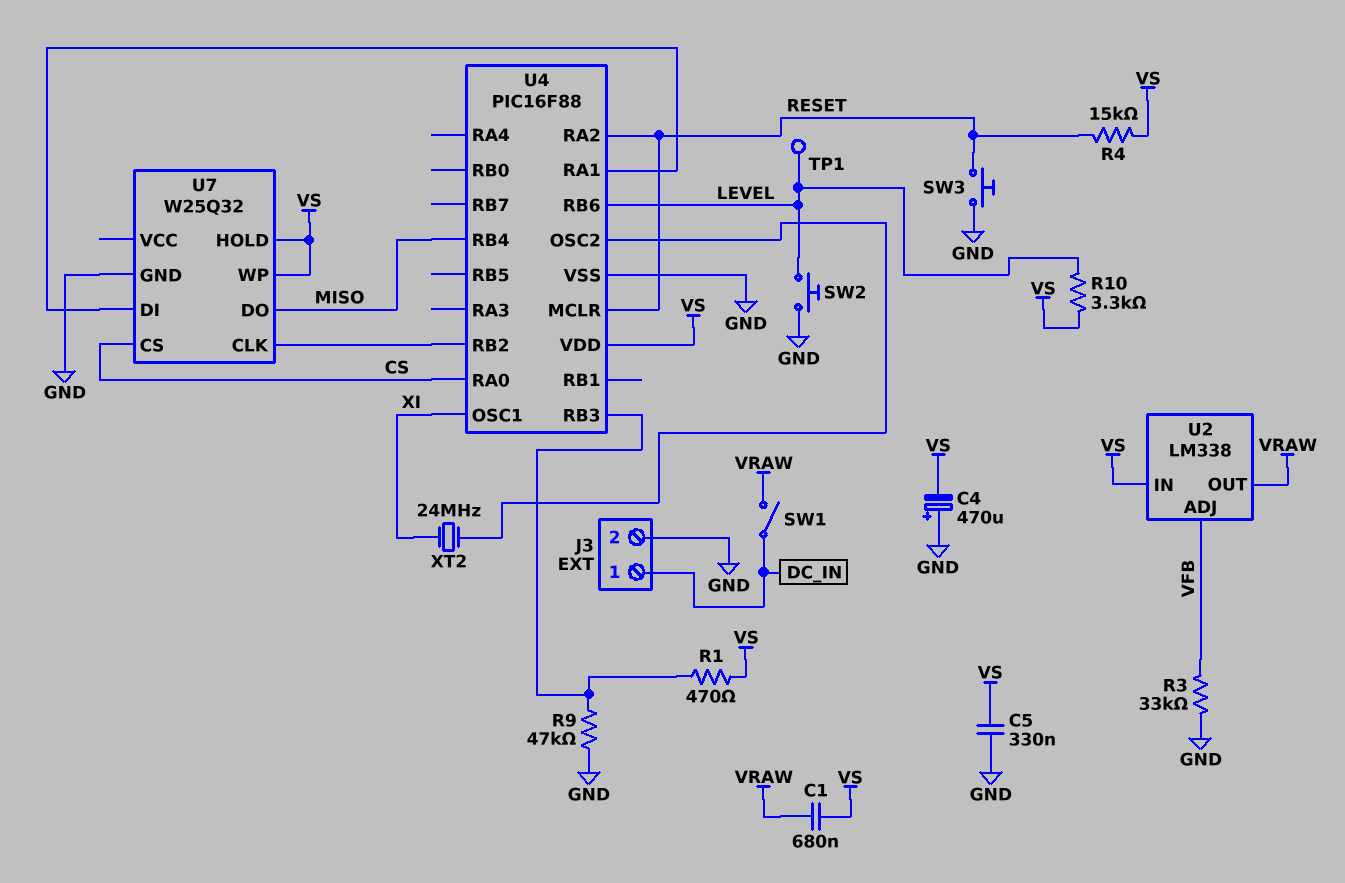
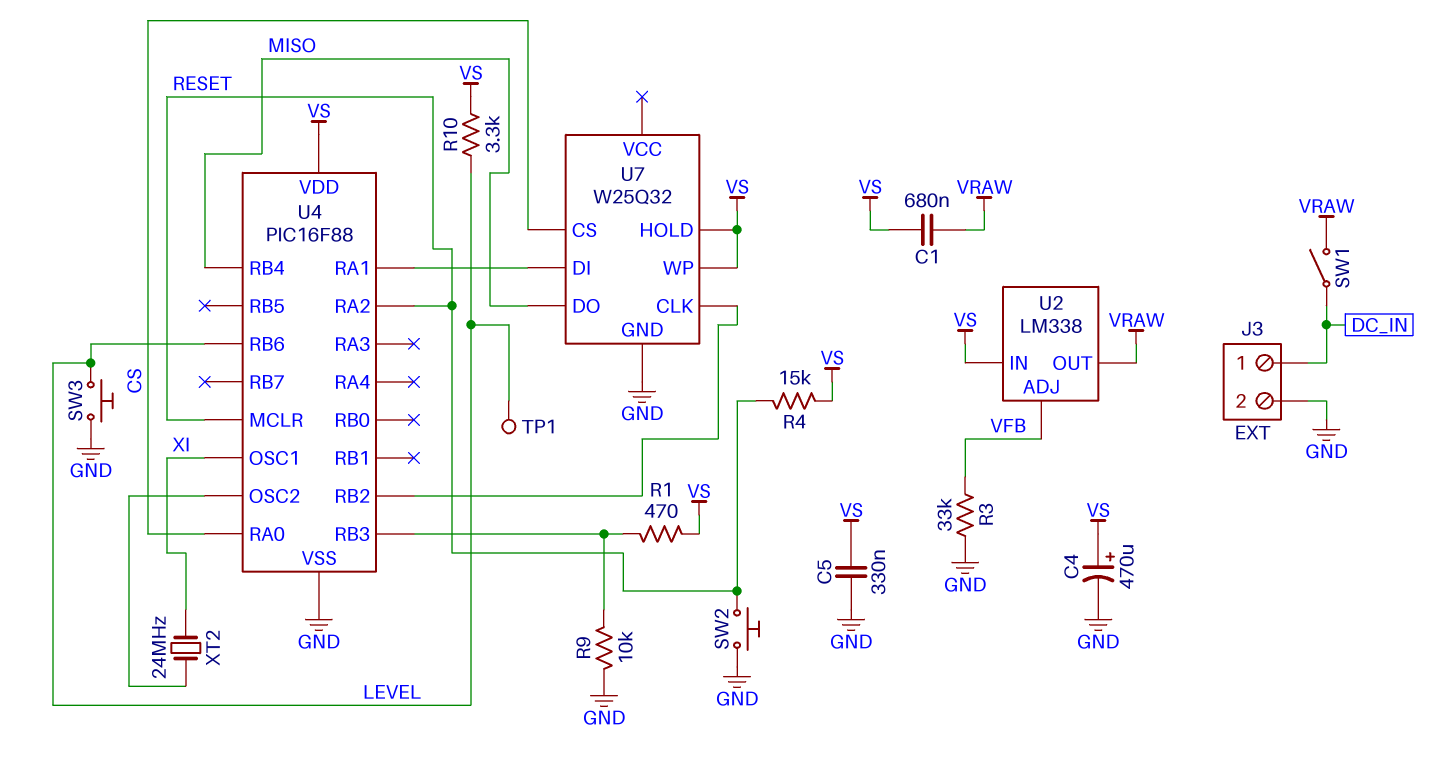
C4: 470uF (plus GND, minus VS) -> 470uF (plus VS, minus GND)
R9: 47k (GND, U4/RB3) -> 10k (GND, U4/RB3)
SW2: button (GND, LEVEL) -> button (GND, RESET)
SW3: button (GND, RESET) -> button (GND, LEVEL)

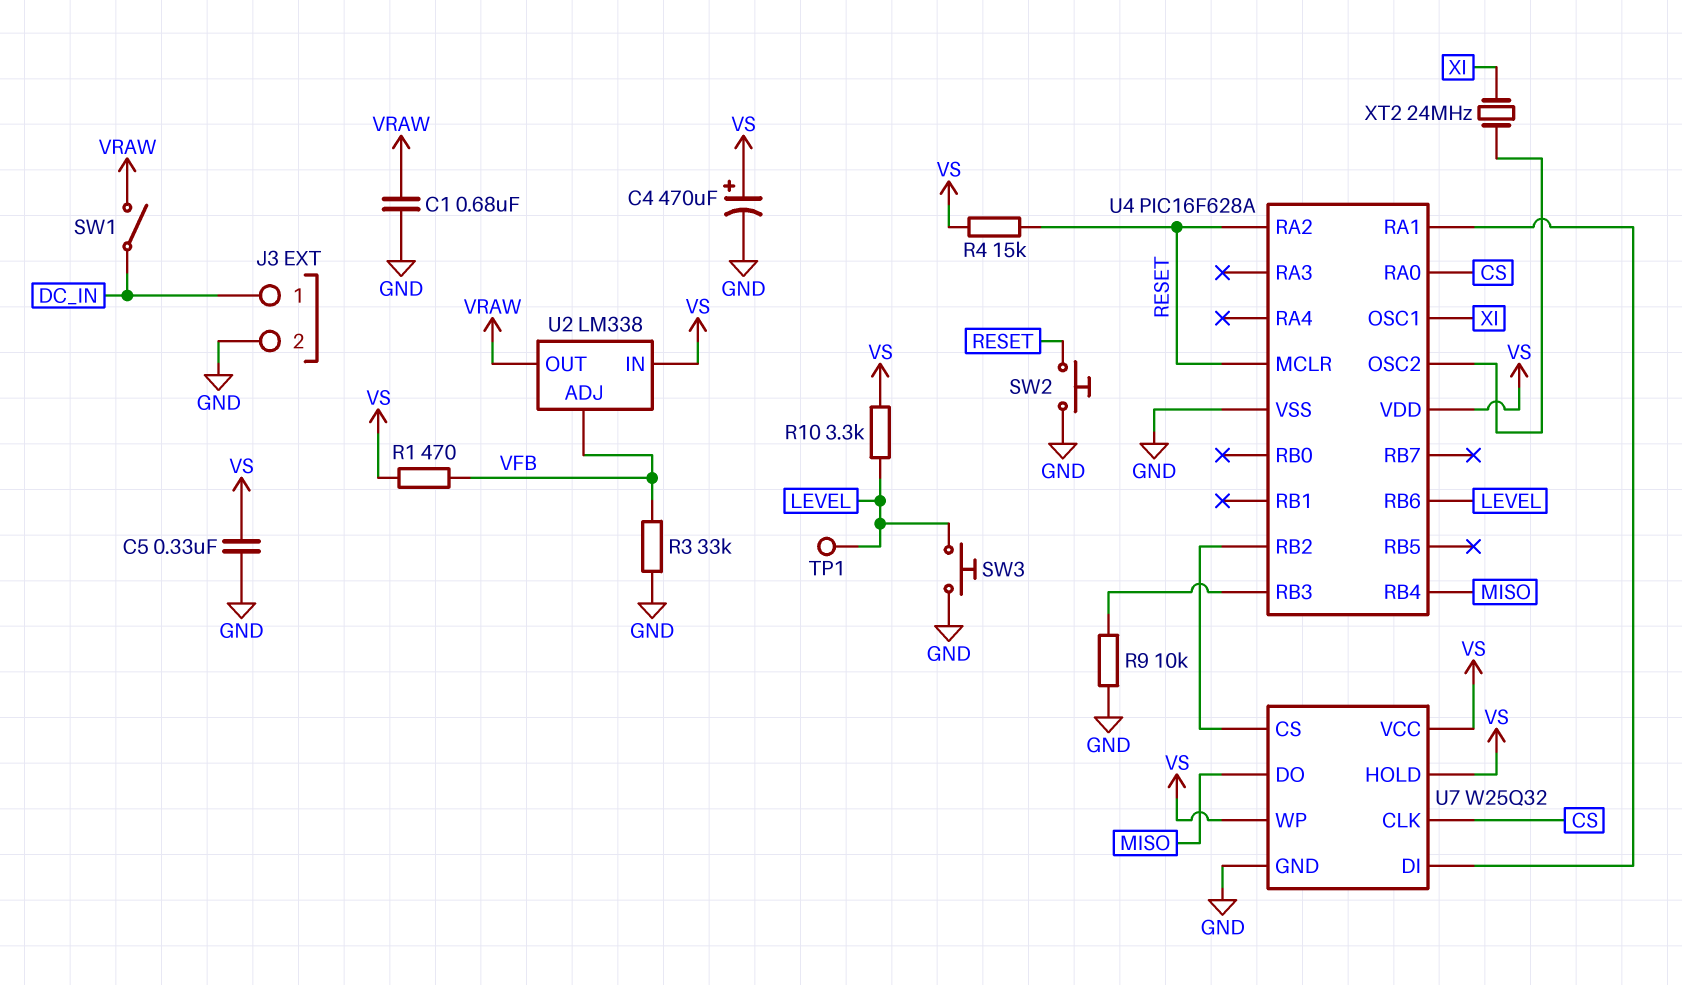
C1: 680nF (VRAW, VS) -> 680nF (GND, VRAW)
R1: 470 (U4/RB3, VS) -> 470 (VFB, VS)
U4: PIC16F88 -> PIC16F628A
U7 pin CLK: U4/RB2 -> CS
U7 pin CS: CS -> U4/RB2
U7 pin VCC: none -> VS

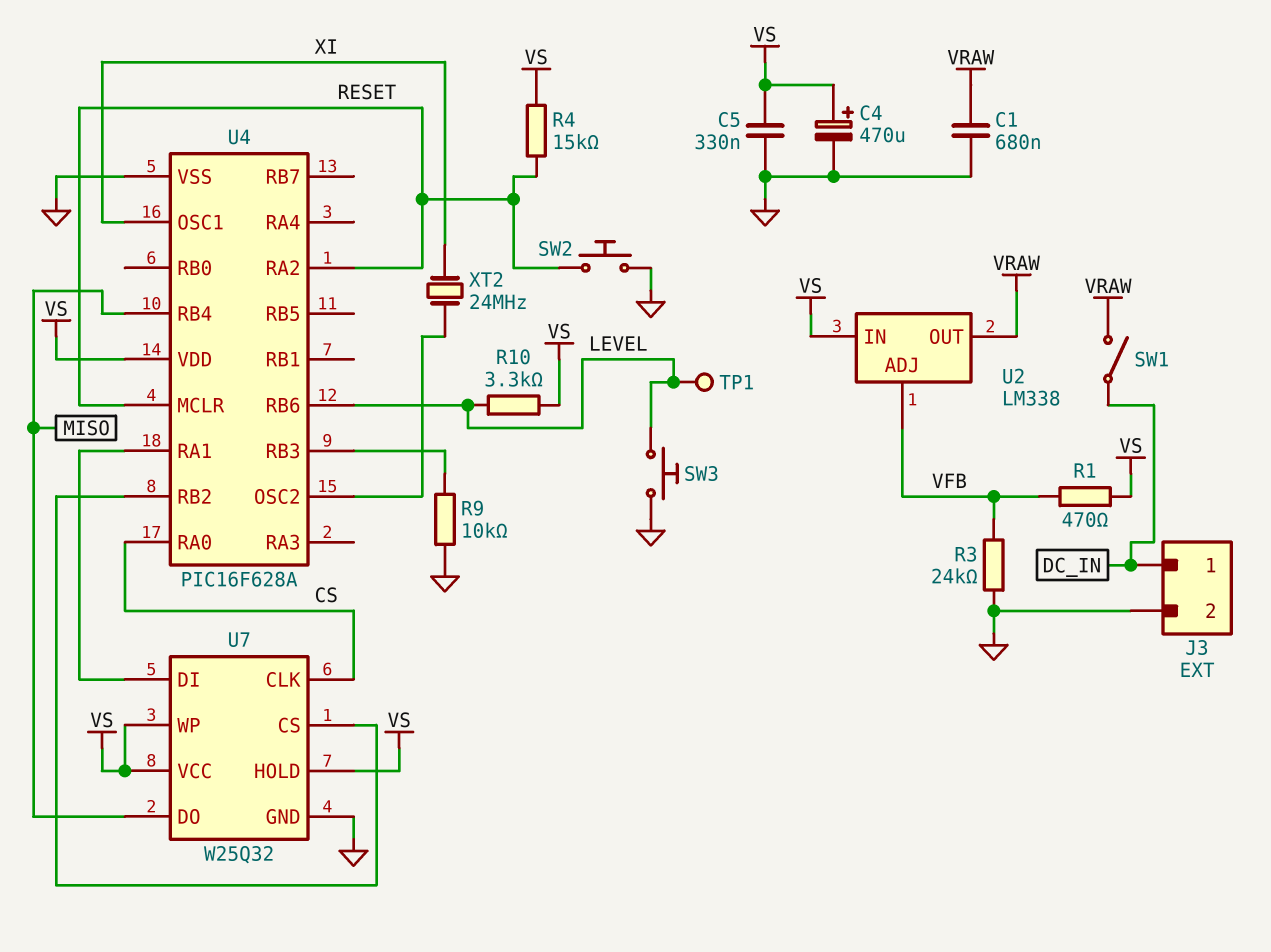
R3: 33k (GND, VFB) -> 24k (GND, VFB)

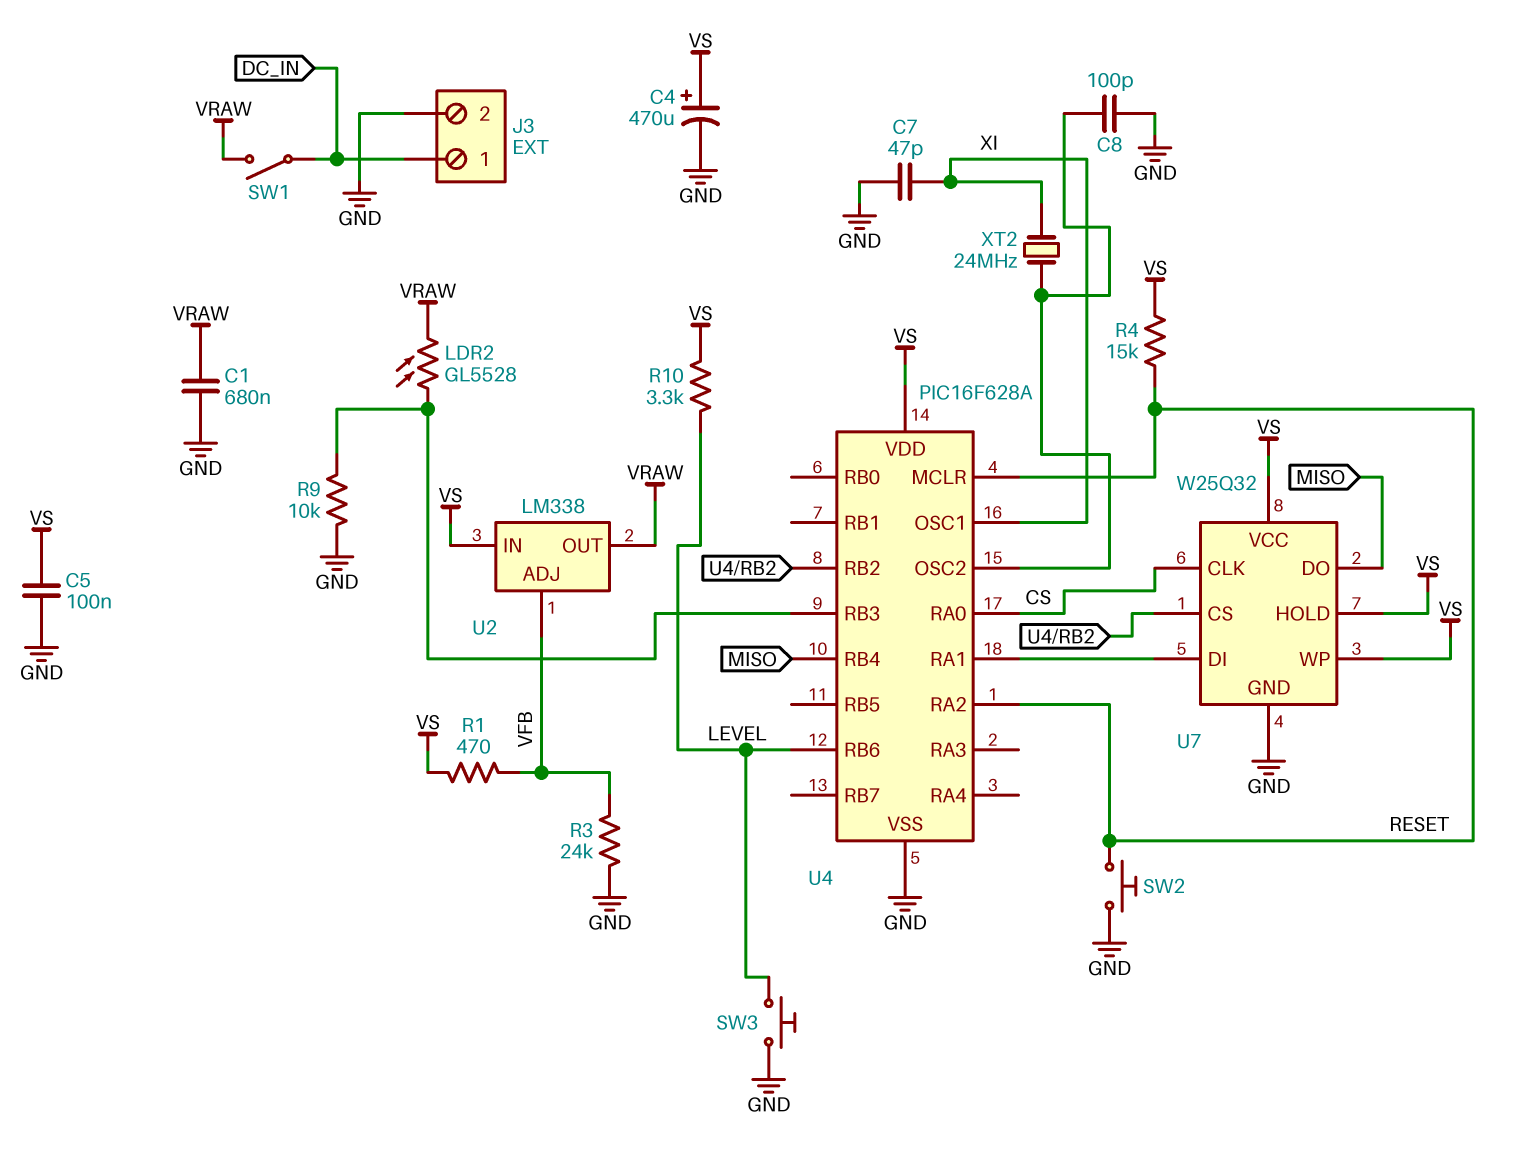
C5: 330nF (GND, VS) -> 100nF (GND, VS)
C7: none -> 47pF (GND, XI)
C8: none -> 100pF (GND, U4/OSC2)
LDR2: none -> GL5528 (U4/RB3, VRAW)
TP1: test point (LEVEL) -> none

